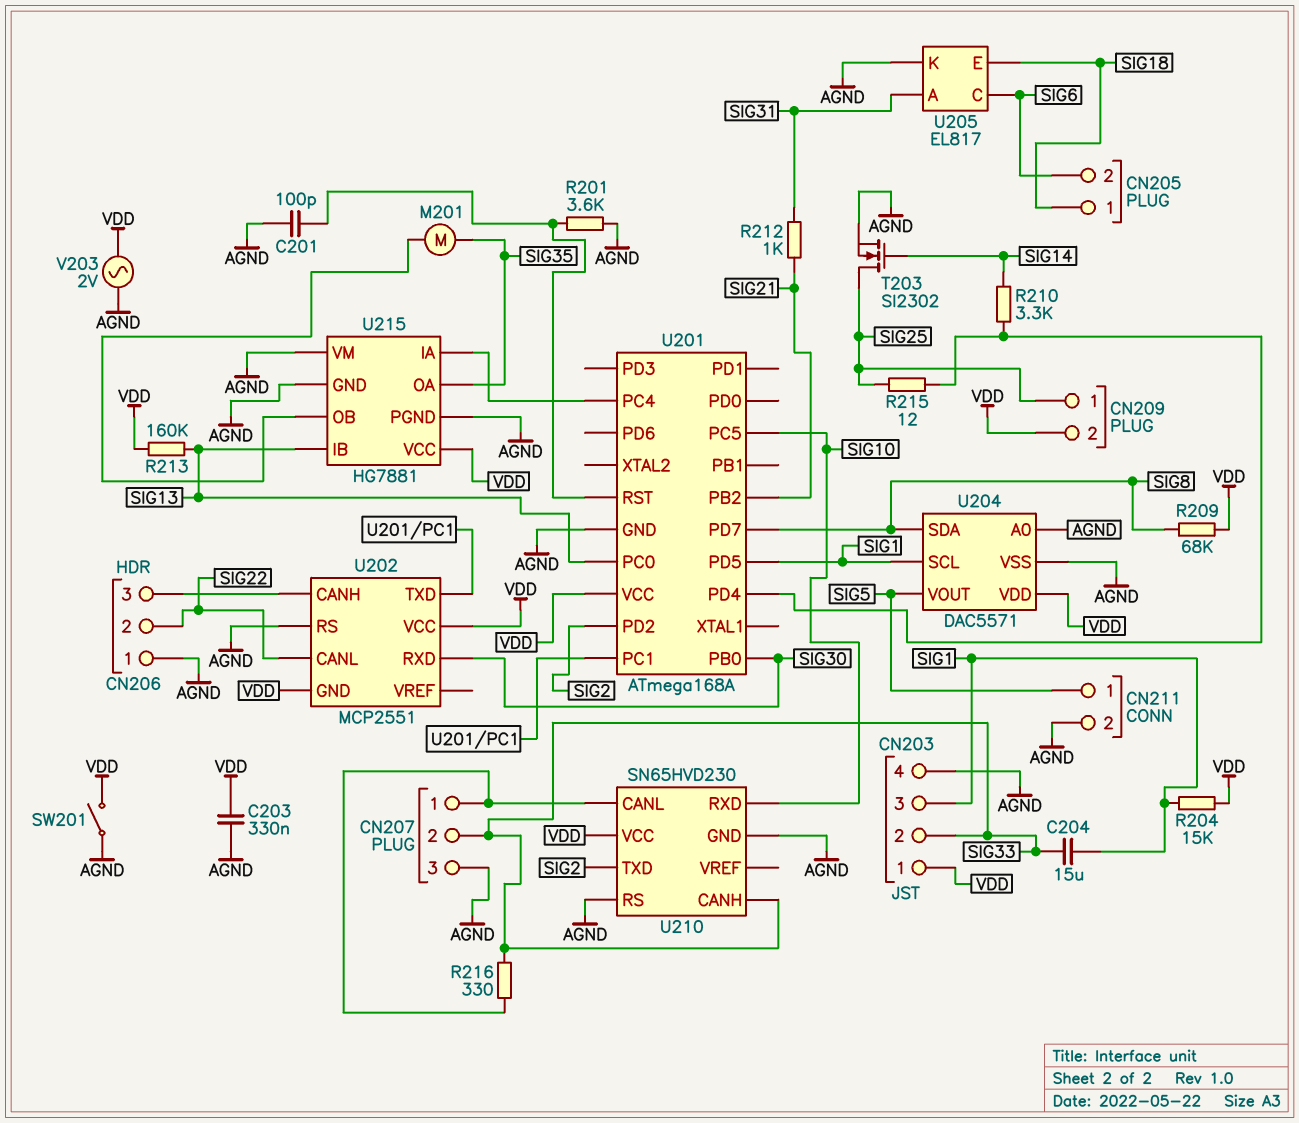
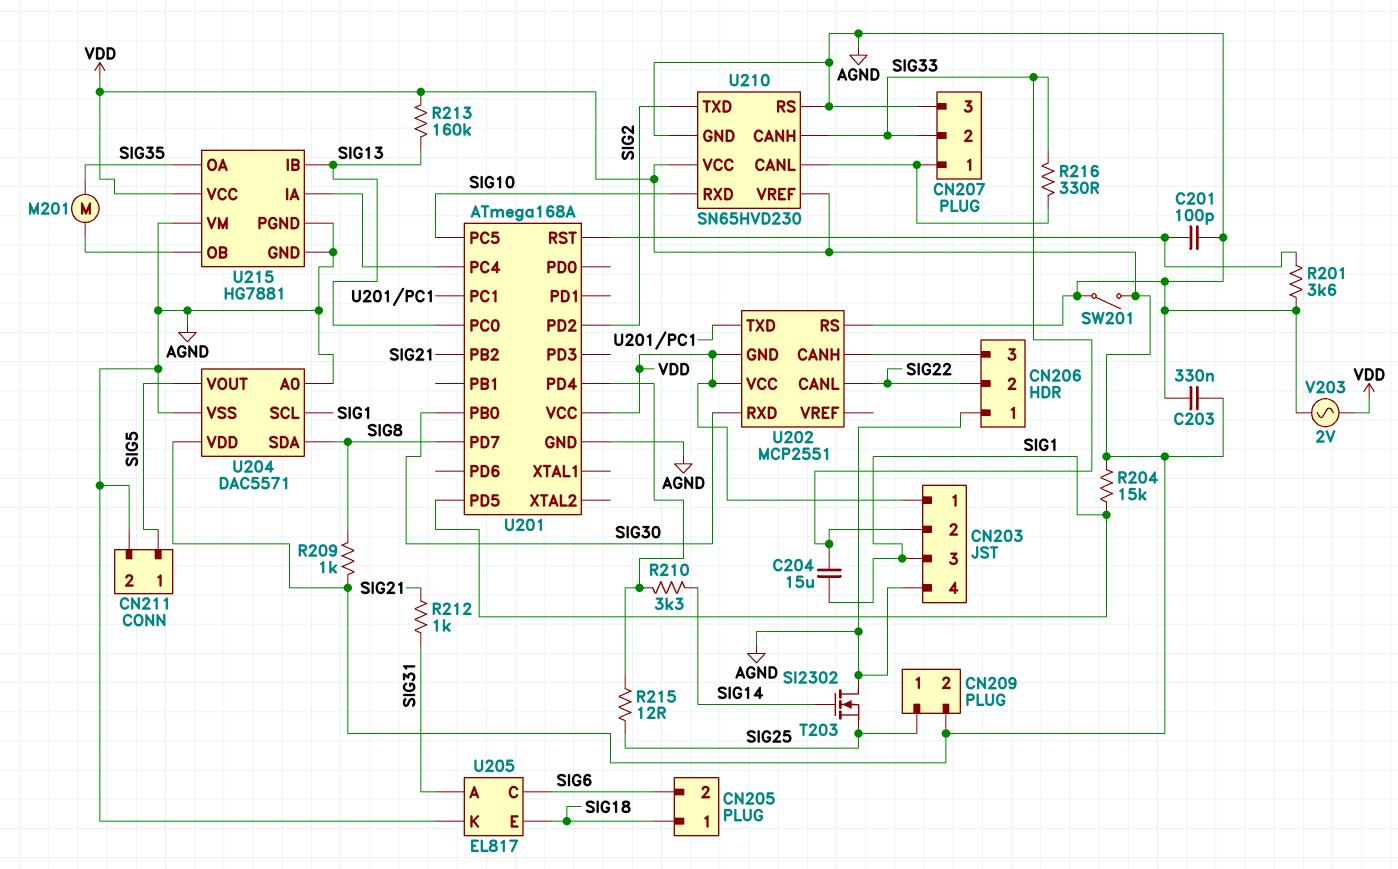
R209: 68k (SIG8, VDD) -> 1k (SIG8, VDD)
T203: NMOS SI2302 (G SIG14, D SIG25, S AGND) -> NMOS SI2302 (G SIG14, D AGND, S SIG25)
U210 pin VREF: none -> VDD

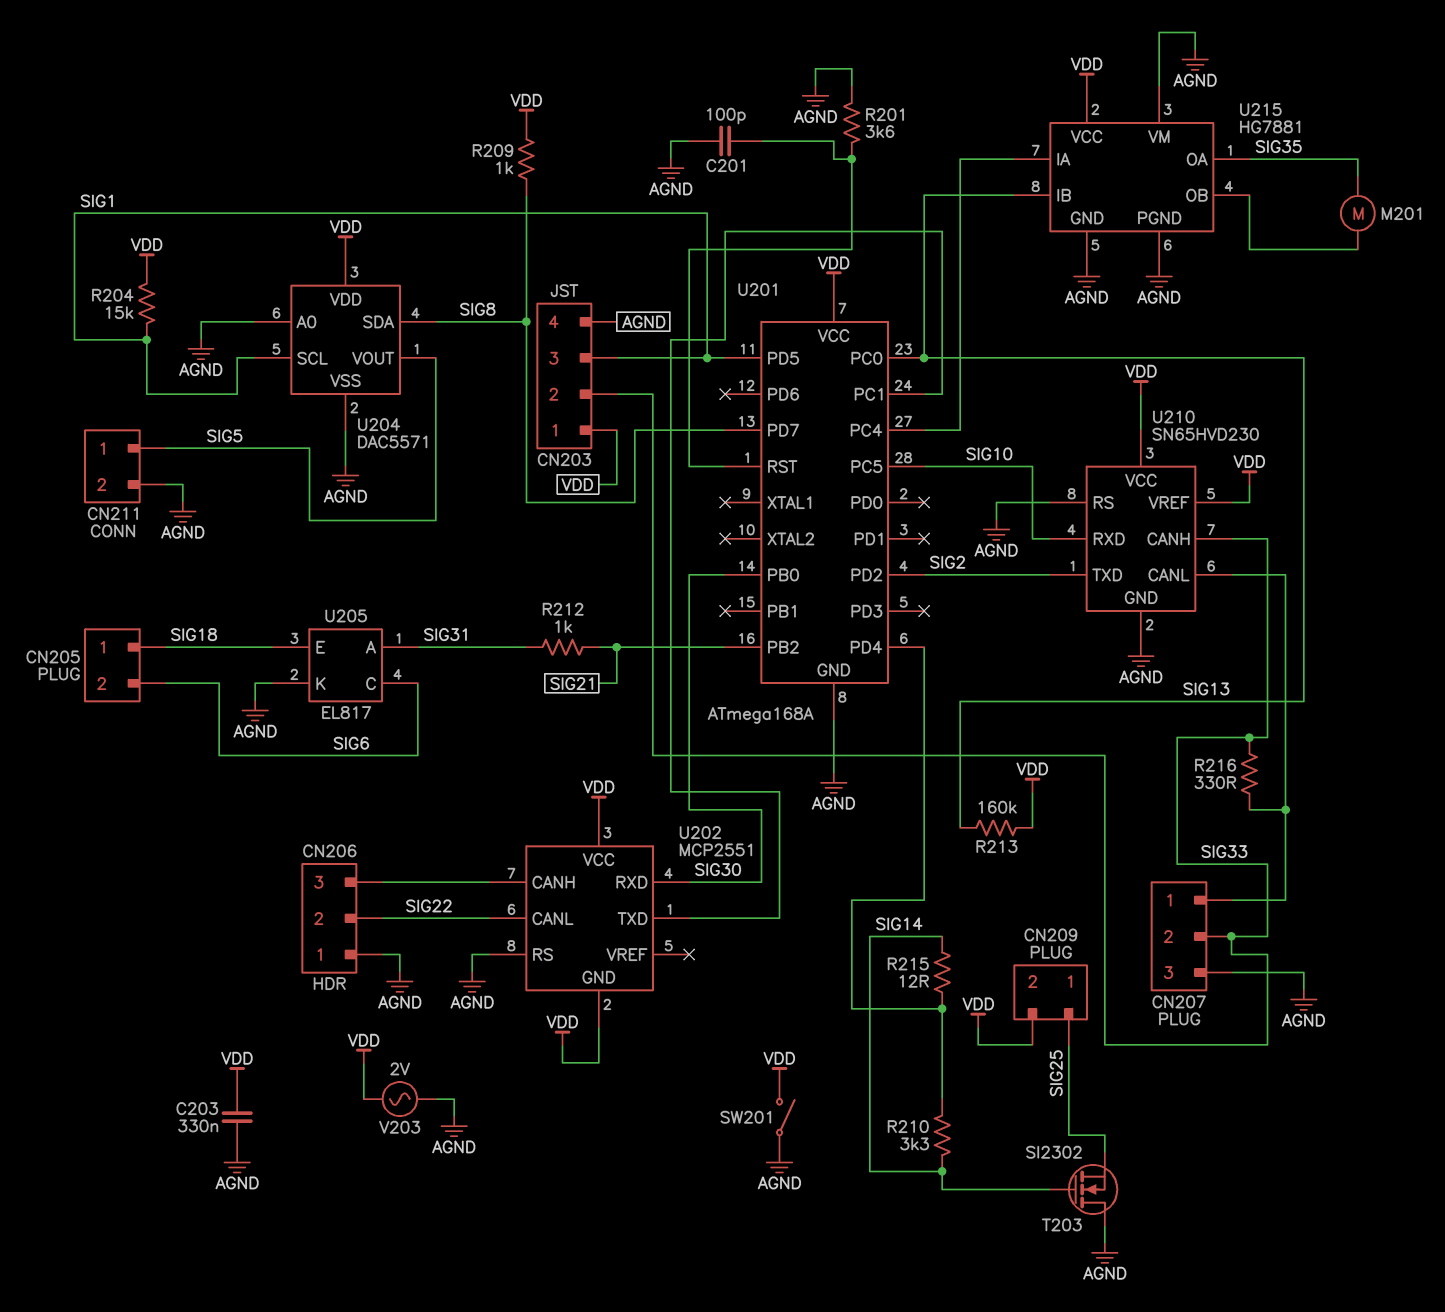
C204: 15uF (SIG1, SIG33) -> none
R215: 12 (SIG25, U201/PD4) -> 12 (SIG14, U201/PD4)

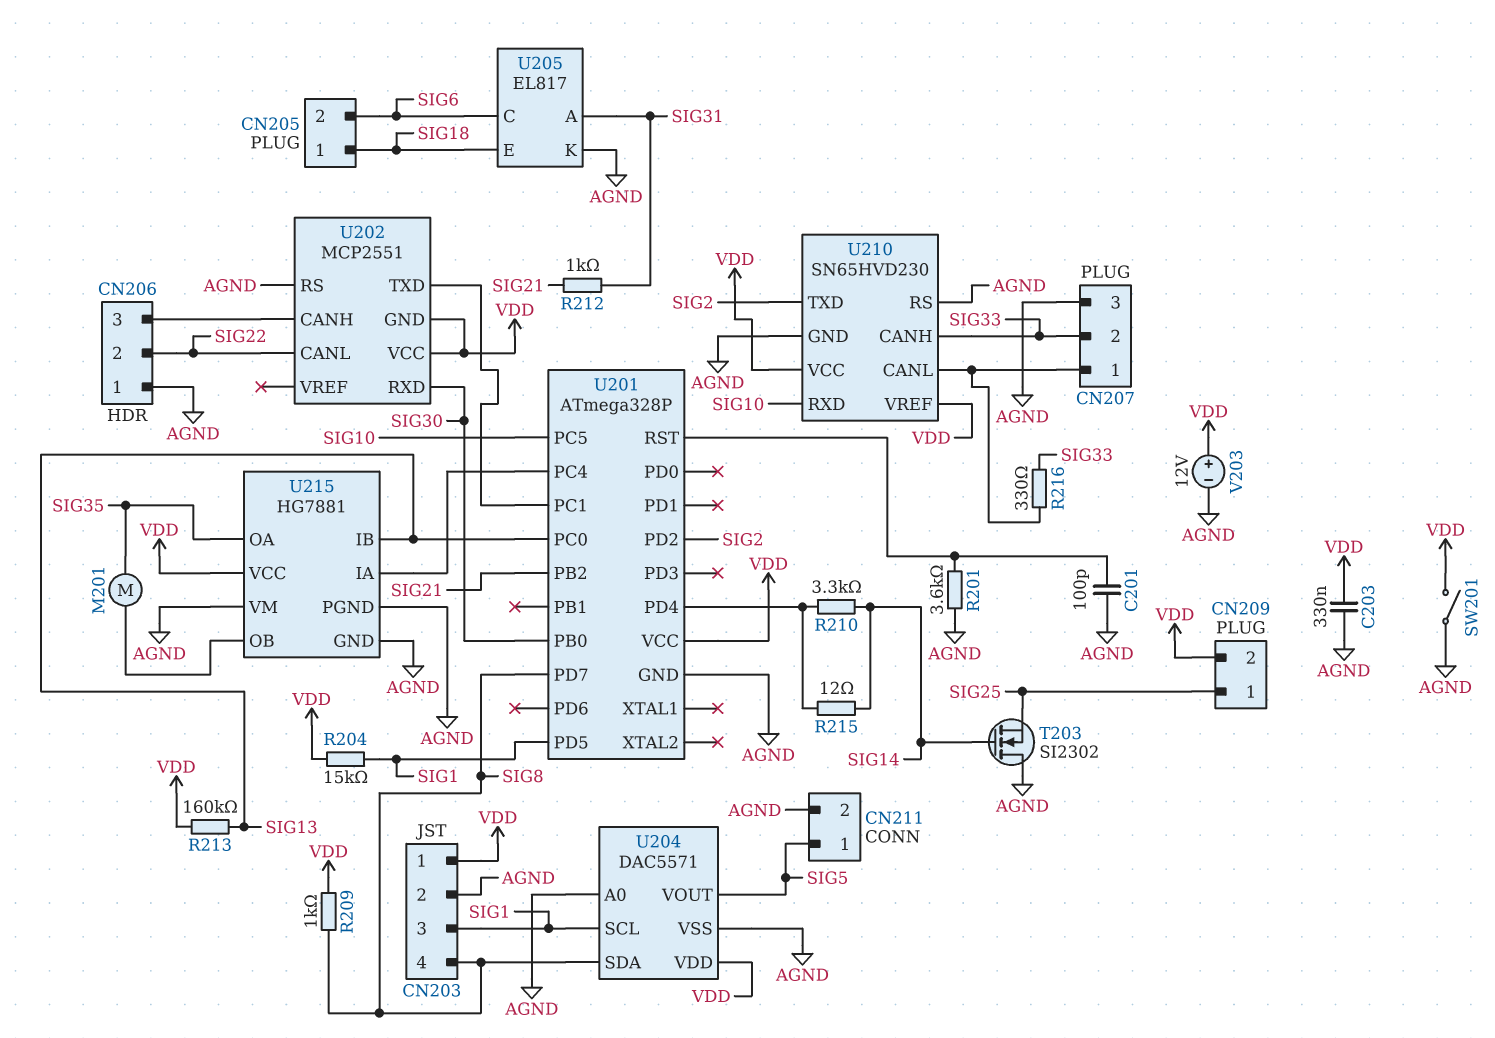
CN203 pin 2: SIG33 -> AGND
CN203 pin 4: AGND -> SIG8
U201: ATmega168A -> ATmega328P
V203: AC 2V (AGND, VDD) -> 12V (plus VDD, minus AGND)

